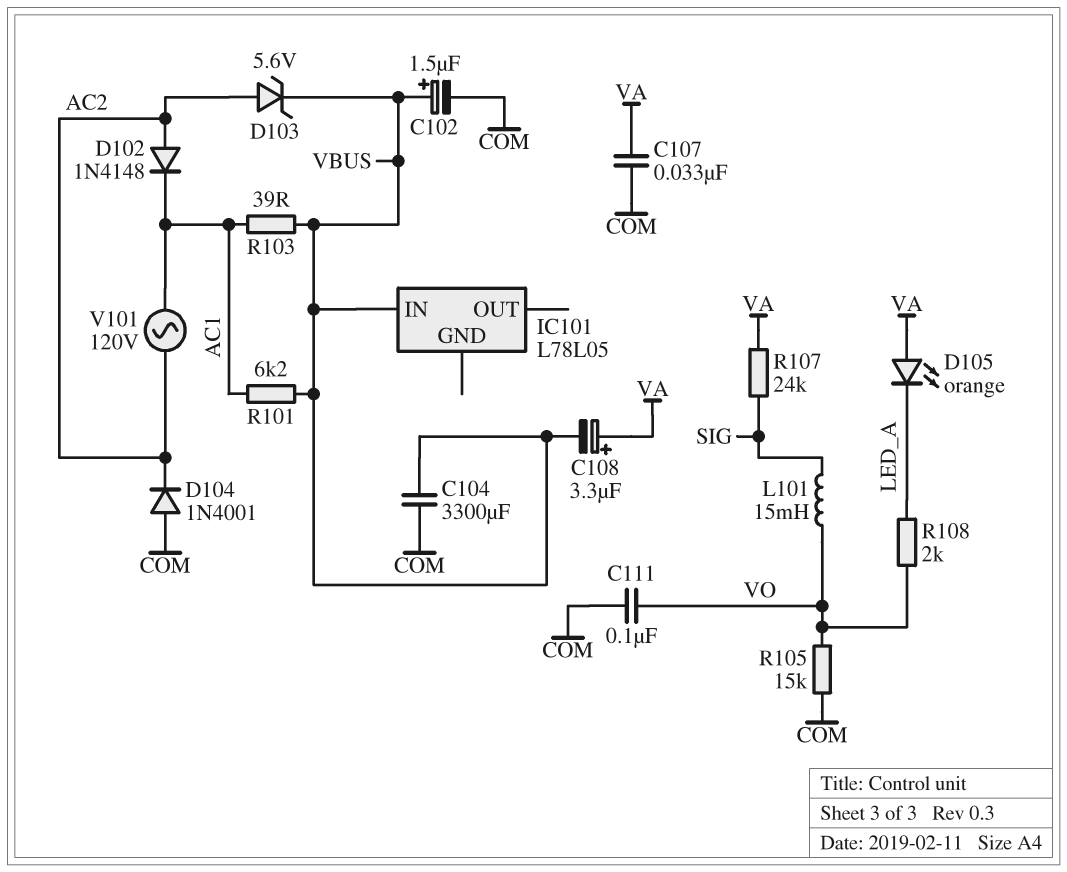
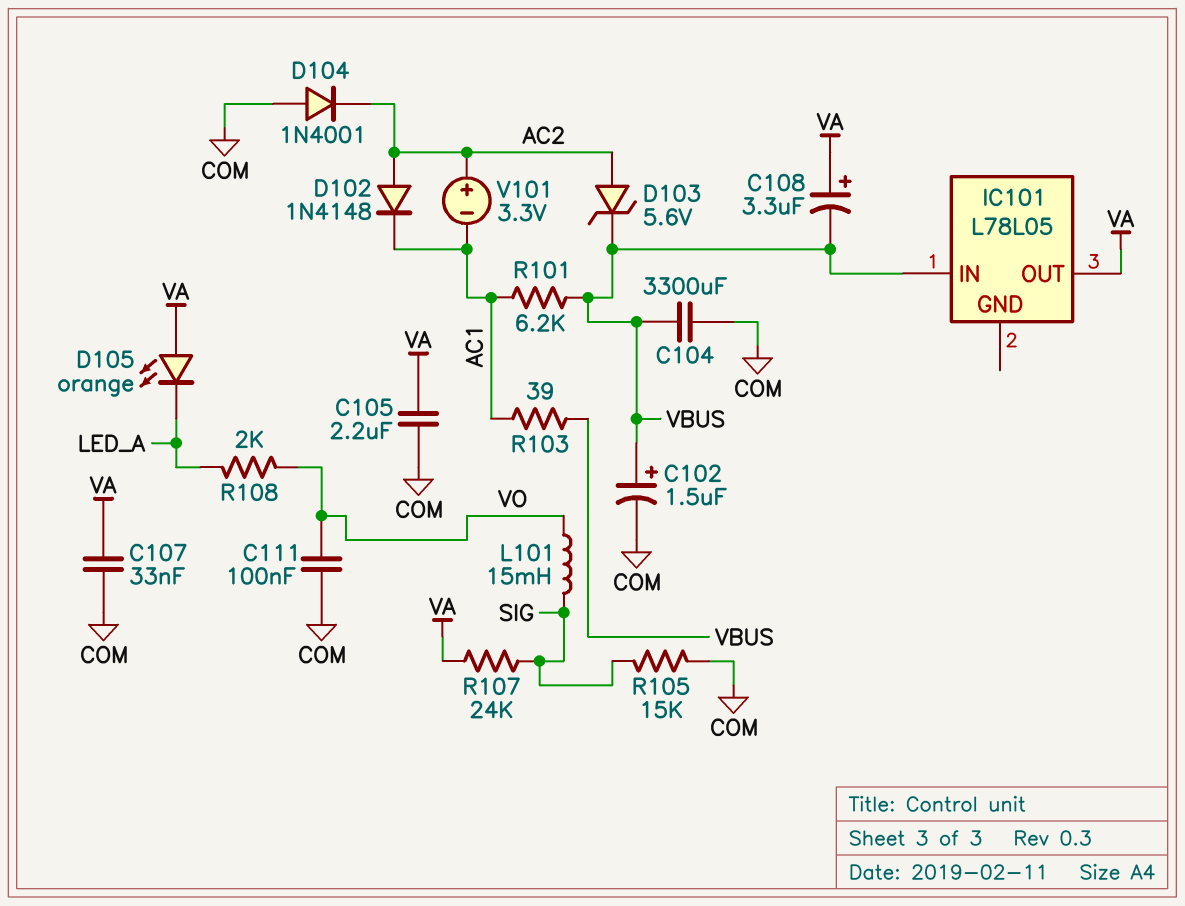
C105: none -> 2.2uF (COM, VA)
IC101 pin OUT: none -> VA
R105: 15k (COM, VO) -> 15k (COM, SIG)
V101: AC 120V (AC1, AC2) -> 3.3V (plus AC2, minus AC1)

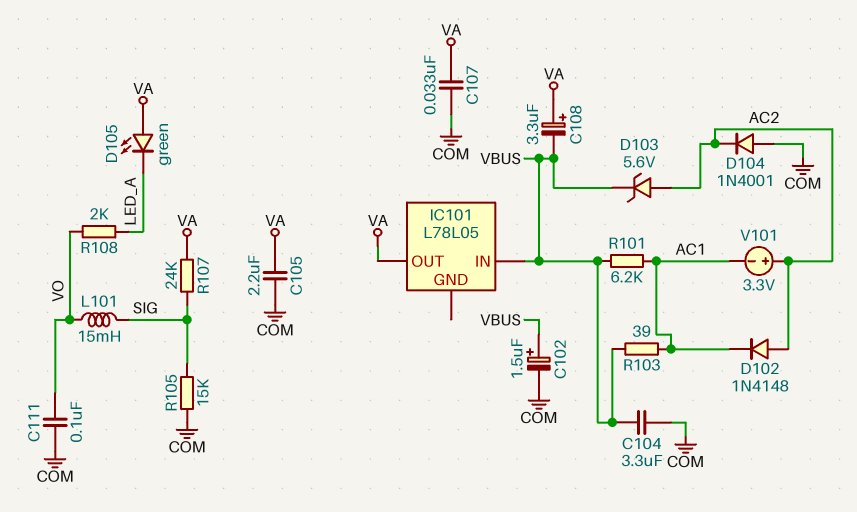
C104: 3300uF (COM, VBUS) -> 3.3uF (COM, VBUS)
D105: LED orange (A VA, K LED_A) -> LED green (A VA, K LED_A)

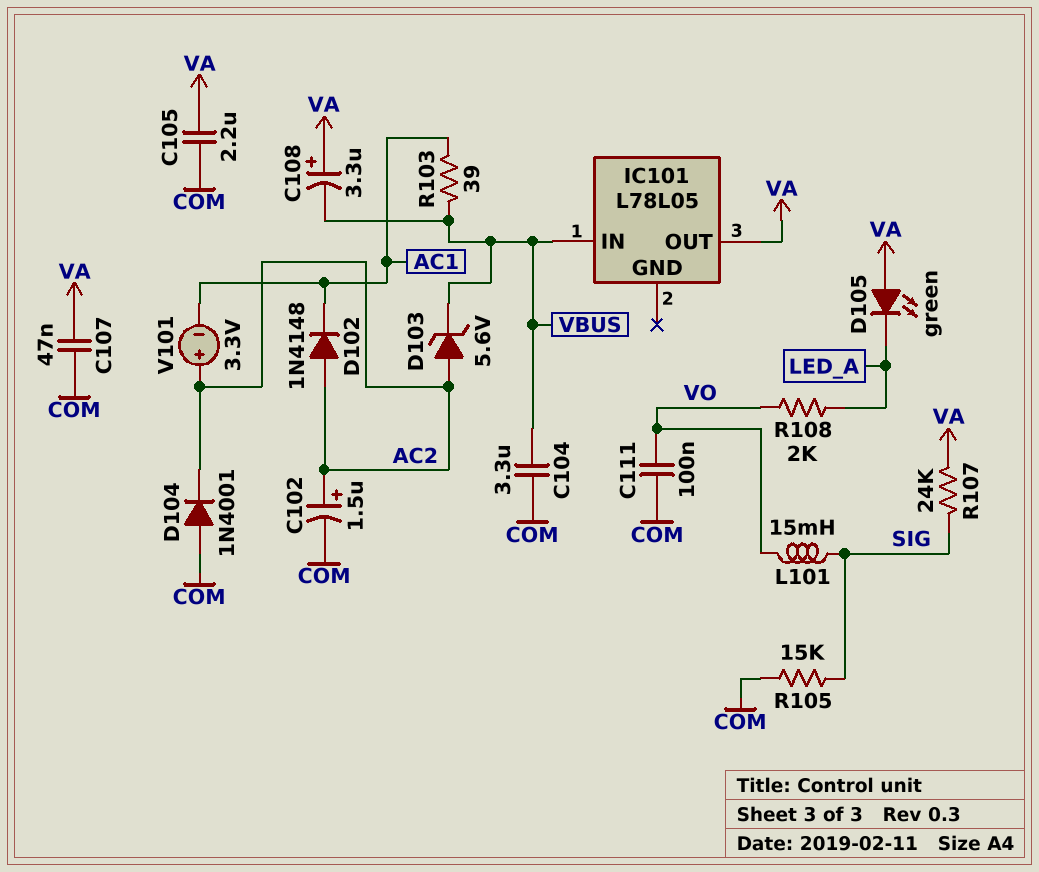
C102: 1.5uF (plus VBUS, minus COM) -> 1.5uF (plus AC2, minus COM)
C107: 33nF (COM, VA) -> 47nF (COM, VA)
R101: 6.2k (AC1, VBUS) -> none

